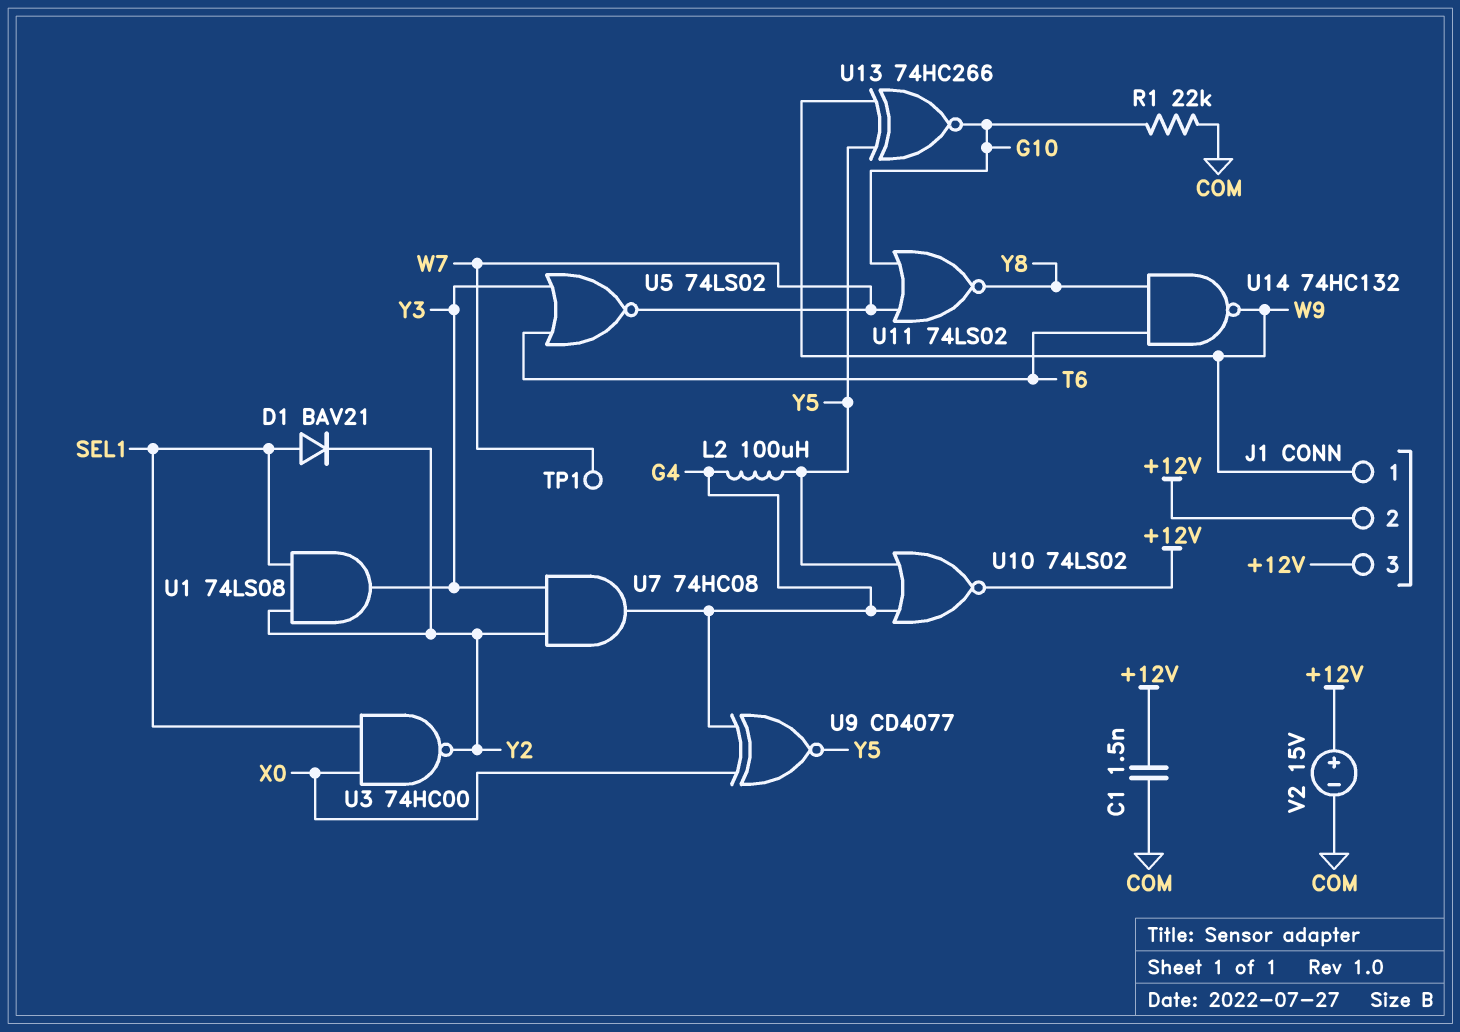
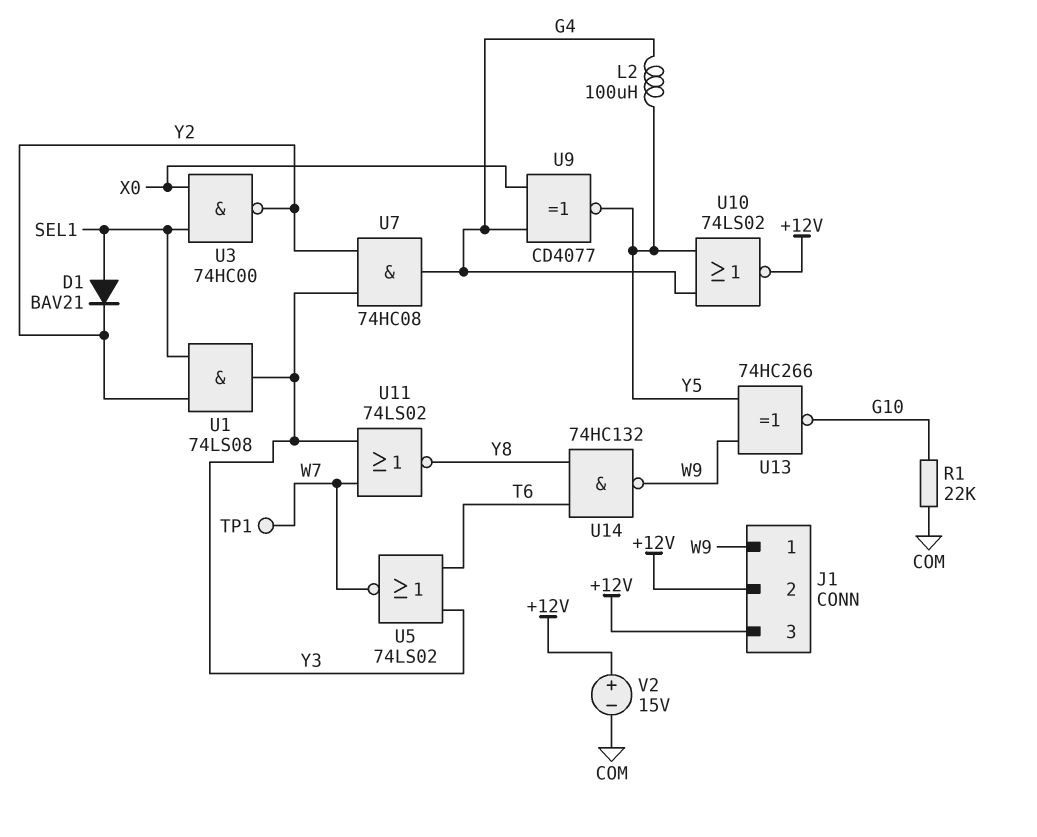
C1: 1.5nF (+12V, COM) -> none
U11: NOR 74LS02 (in G10, in W7, out Y8) -> NOR 74LS02 (in W7, in Y3, out Y8)

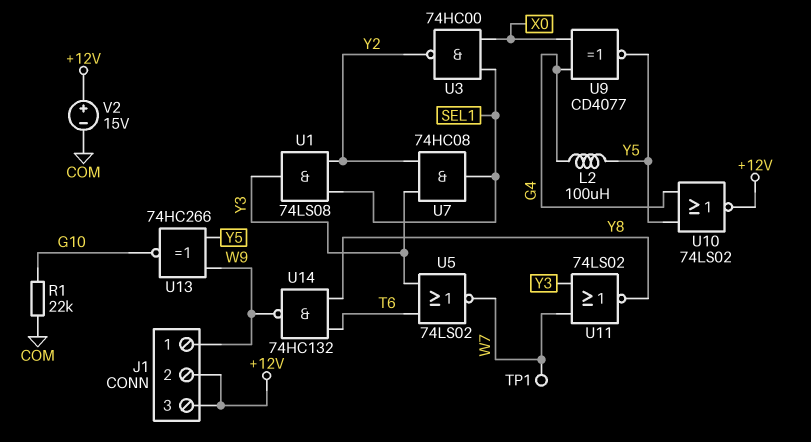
D1: diode BAV21 (A SEL1, K Y2) -> none
U7: AND 74HC08 (in Y2, in Y3, out G4) -> AND 74HC08 (in Y2, in Y3, out SEL1)

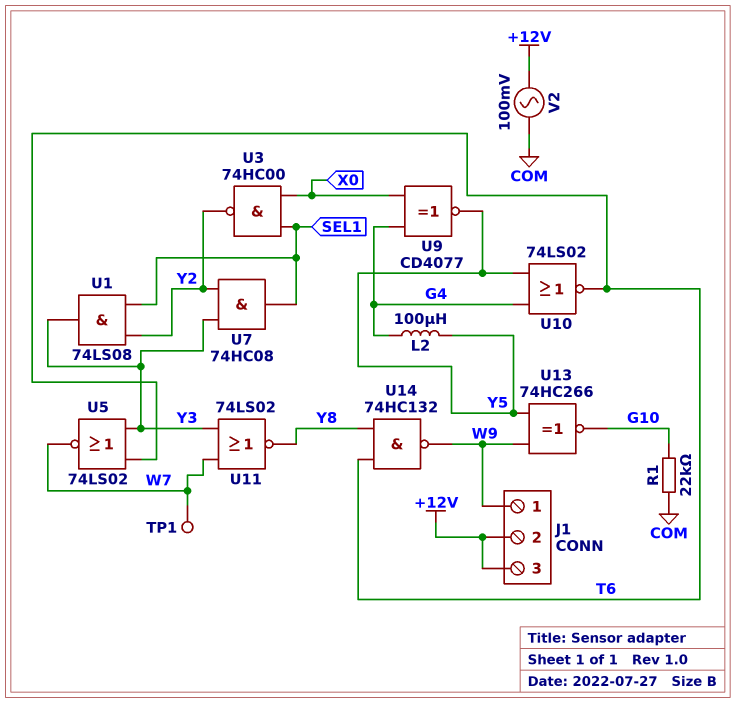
U10: NOR 74LS02 (in G4, in Y5, out +12V) -> NOR 74LS02 (in G4, in Y5, out T6)
V2: 15V (plus +12V, minus COM) -> AC 100mV (+12V, COM)

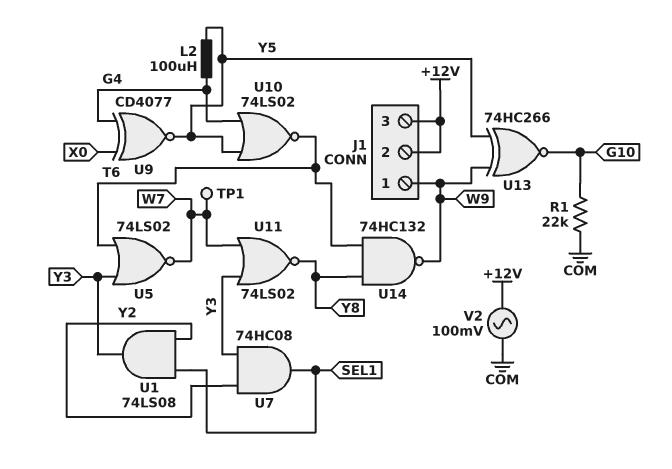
U3: NAND 74HC00 (in SEL1, in X0, out Y2) -> none

